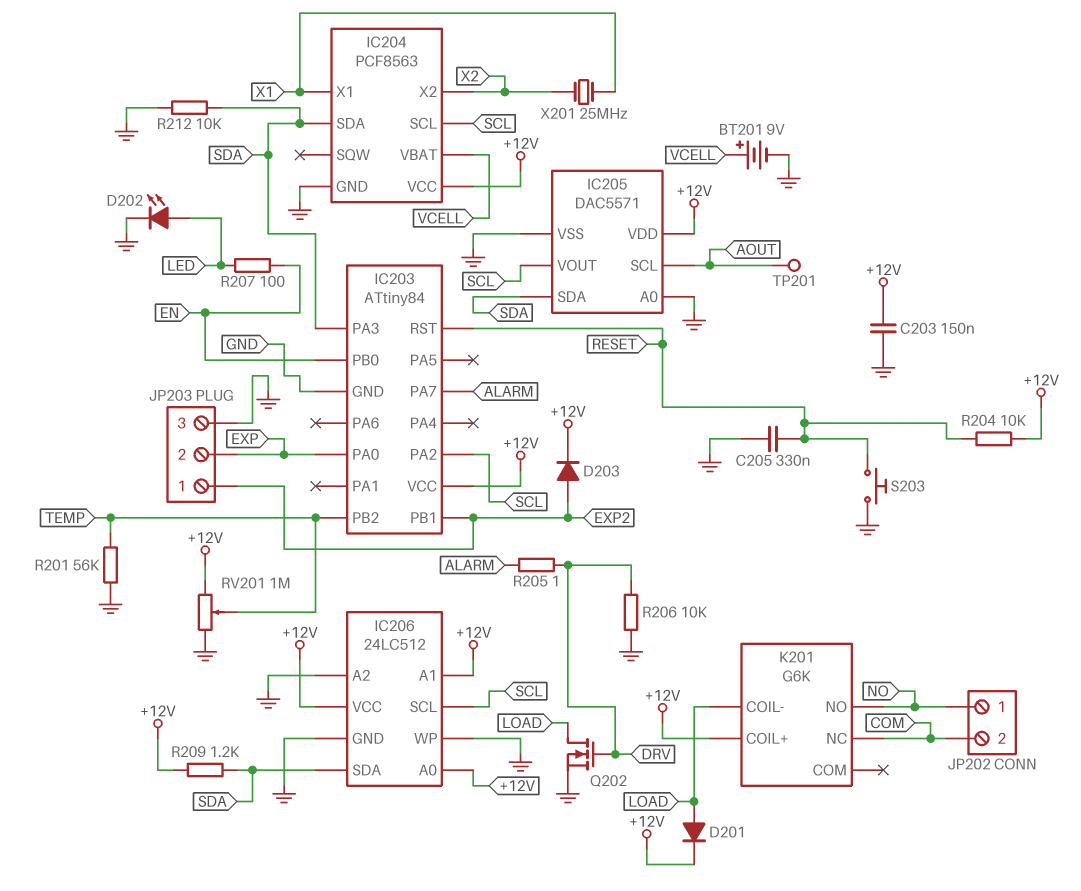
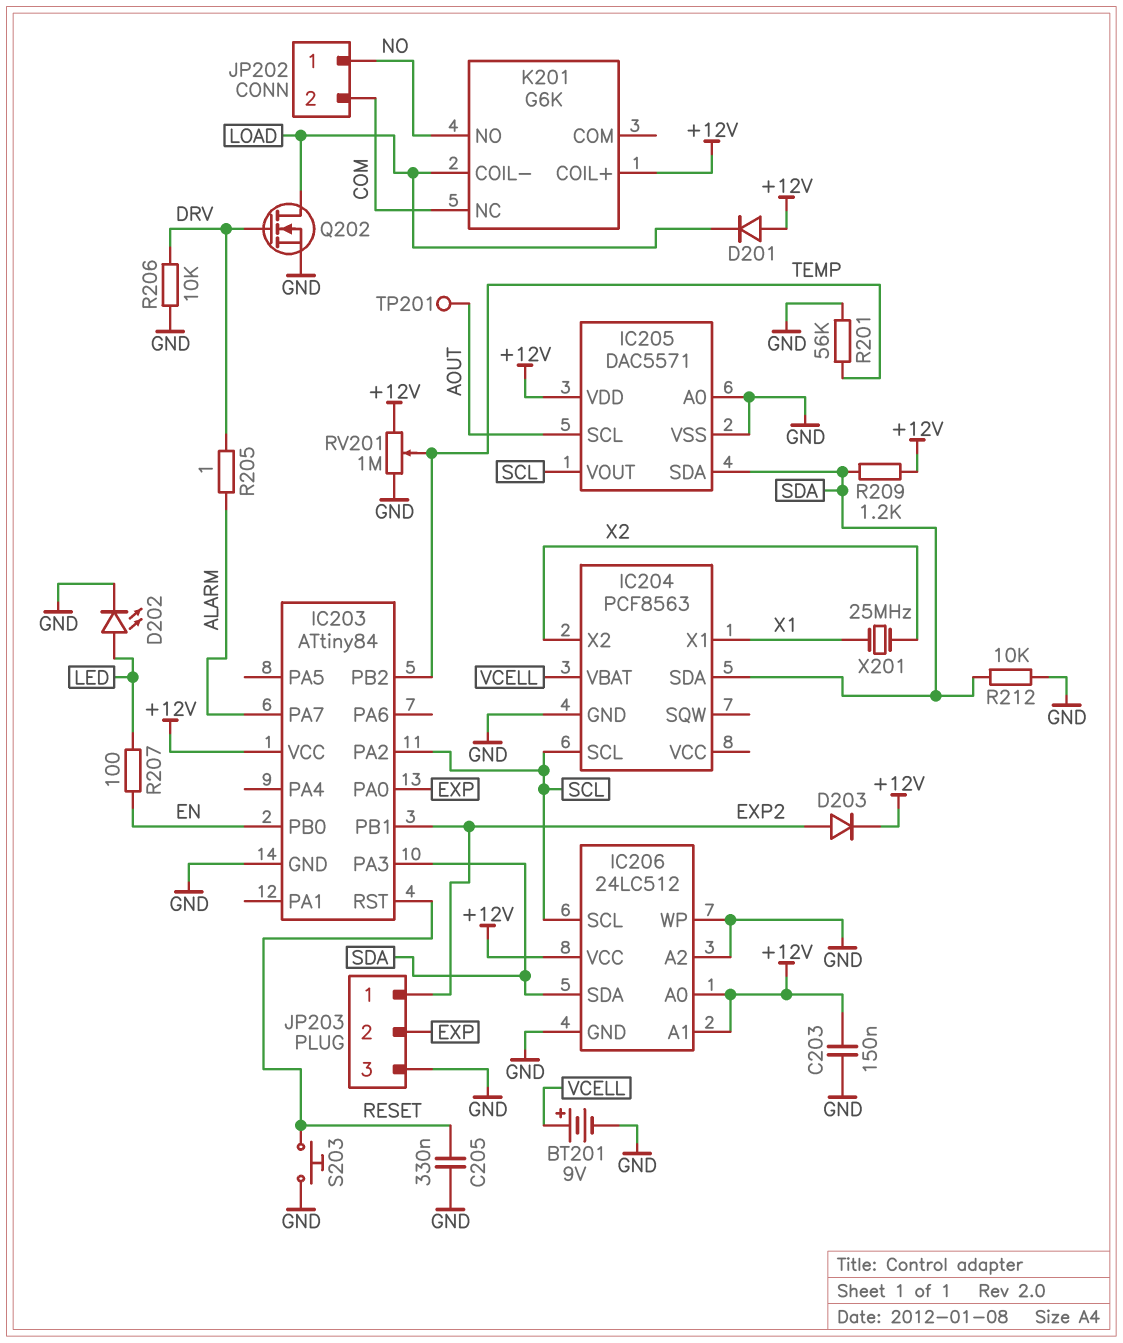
D201: diode (A LOAD, K +12V) -> diode (A +12V, K LOAD)
IC204 pin VCC: +12V -> none
R204: 10k (+12V, RESET) -> none

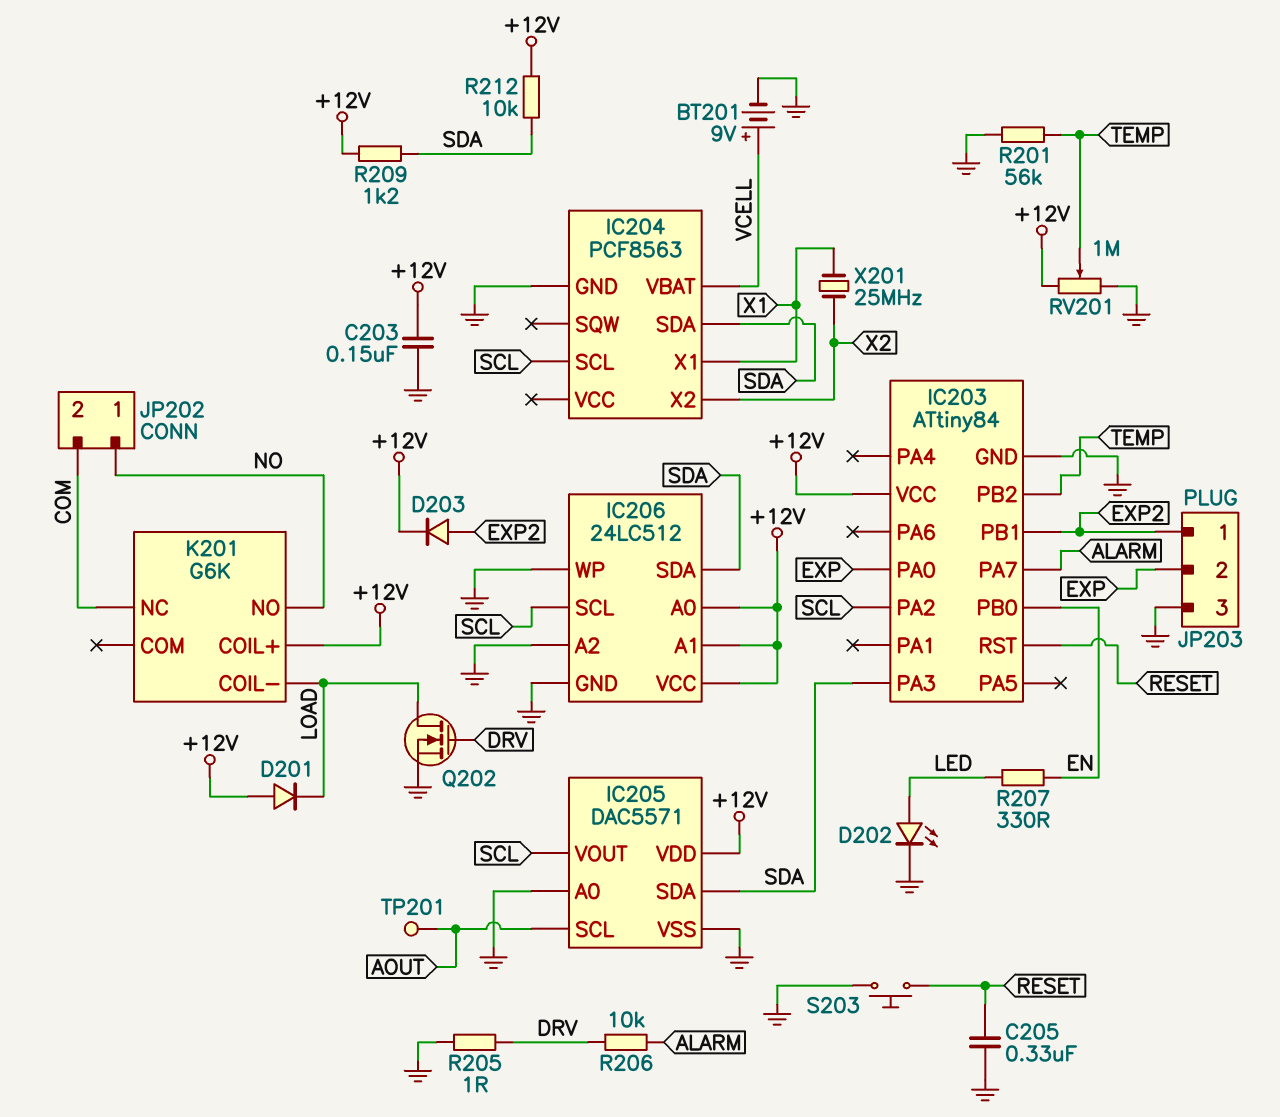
R205: 1 (ALARM, DRV) -> 1 (DRV, GND)
R206: 10k (DRV, GND) -> 10k (ALARM, DRV)
R207: 100 (EN, LED) -> 330 (EN, LED)
R212: 10k (GND, SDA) -> 10k (+12V, SDA)

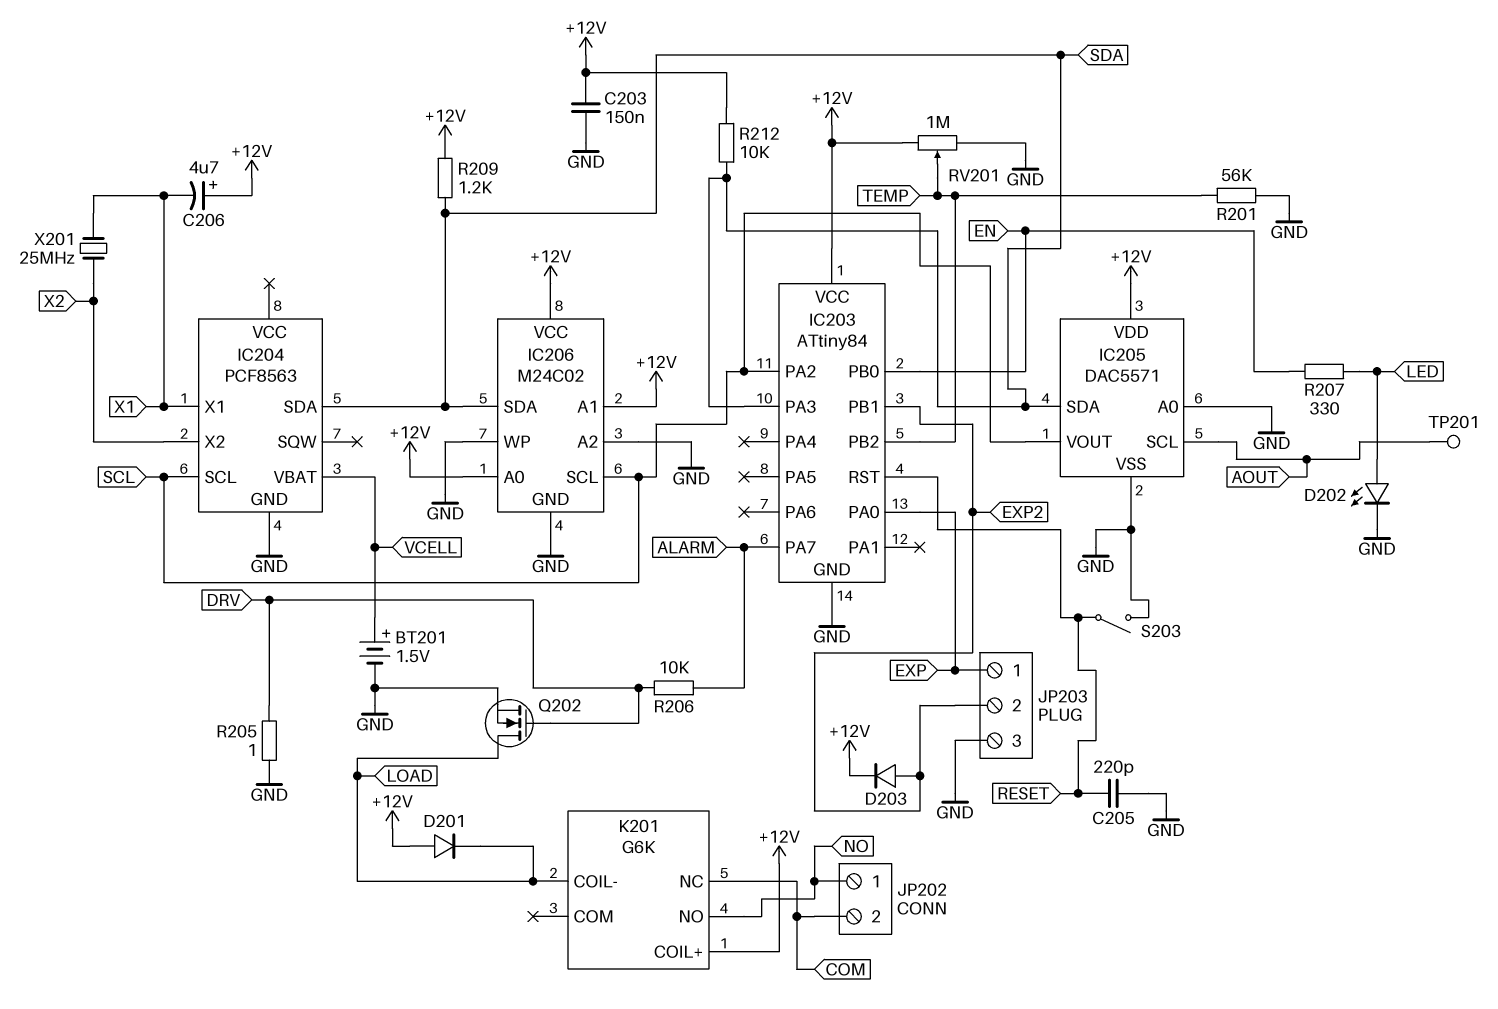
BT201: 9V (plus VCELL, minus GND) -> 1.5V (plus VCELL, minus GND)
C205: 330nF (GND, RESET) -> 220pF (GND, RESET)
C206: none -> 4.7uF (plus +12V, minus X1)
IC206: 24LC512 -> M24C02
JP203 pin 1: EXP2 -> EXP
JP203 pin 2: EXP -> EXP2
S203: button (GND, RESET) -> switch (GND, RESET)

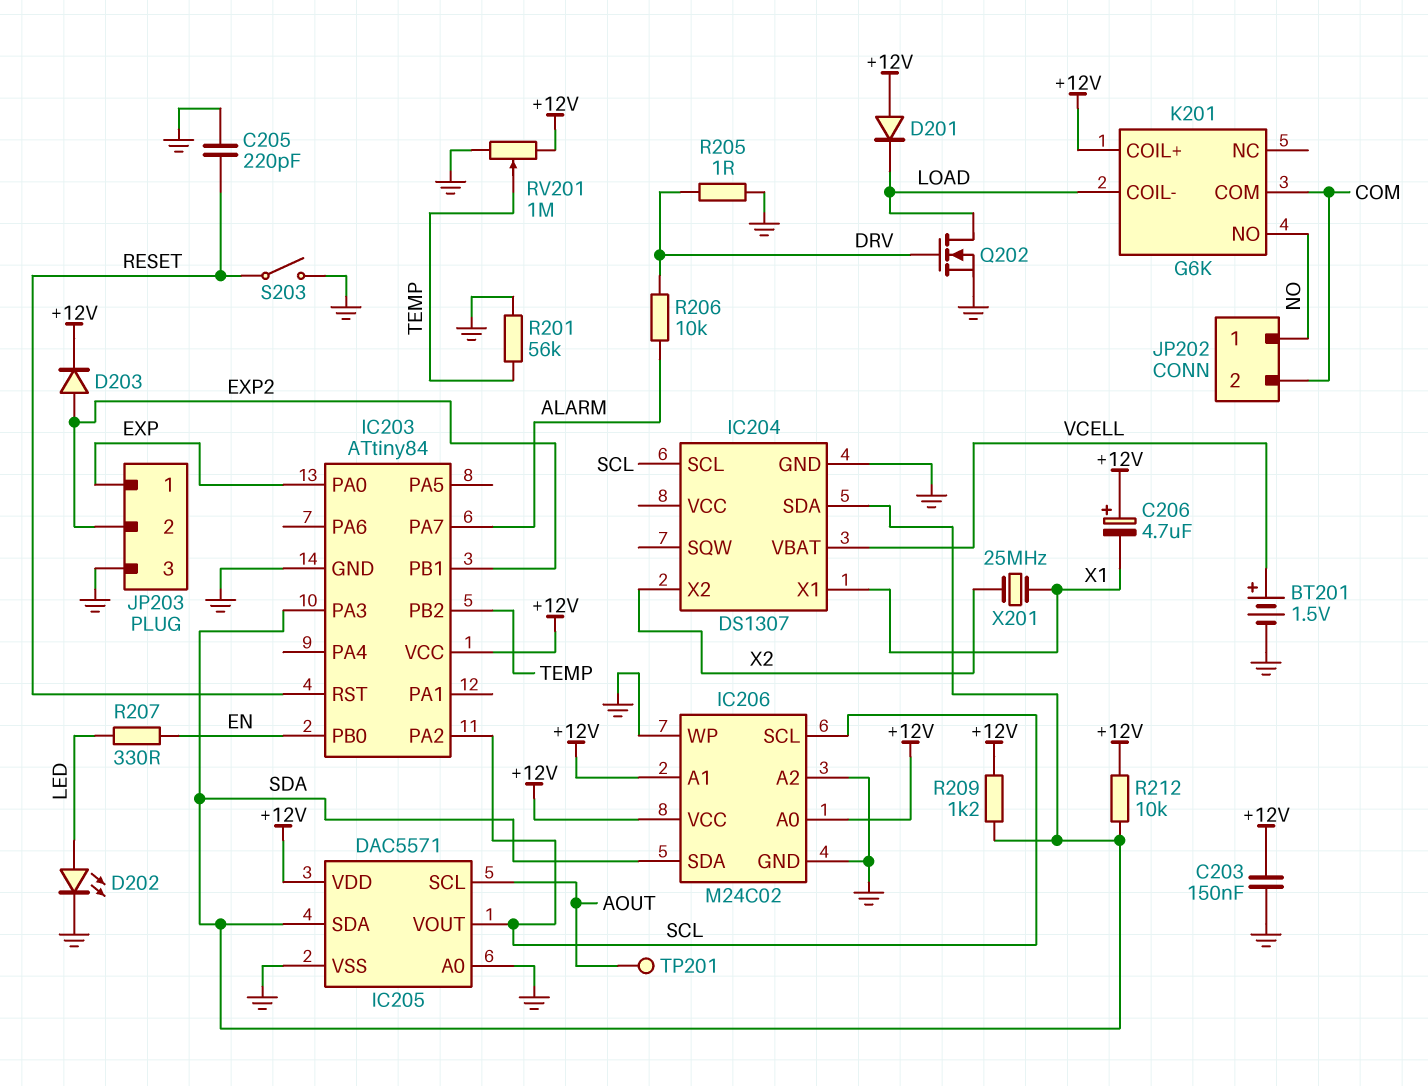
IC204: PCF8563 -> DS1307
K201 pin COM: none -> COM
K201 pin NC: COM -> none

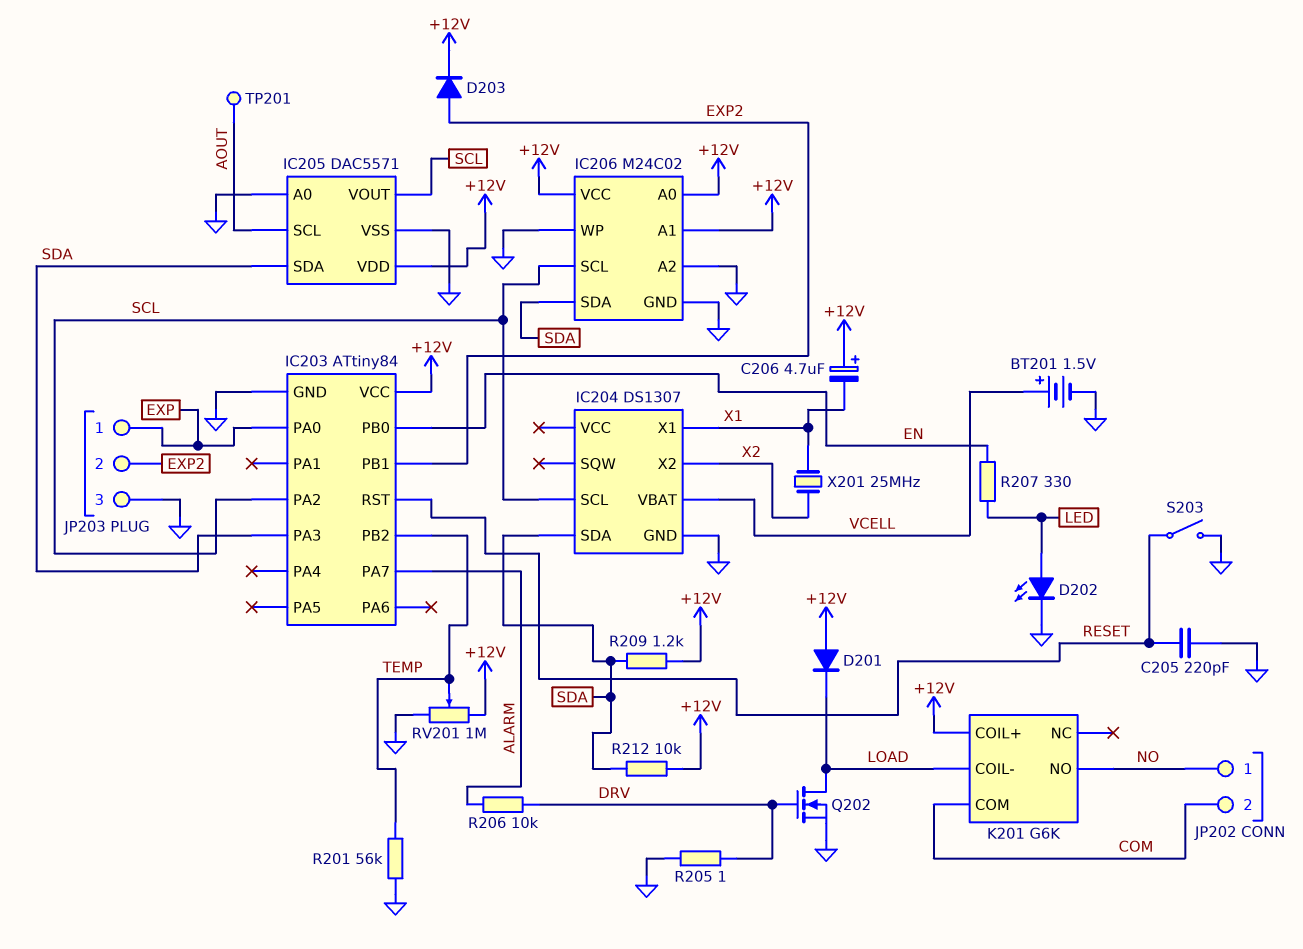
C203: 150nF (+12V, GND) -> none

